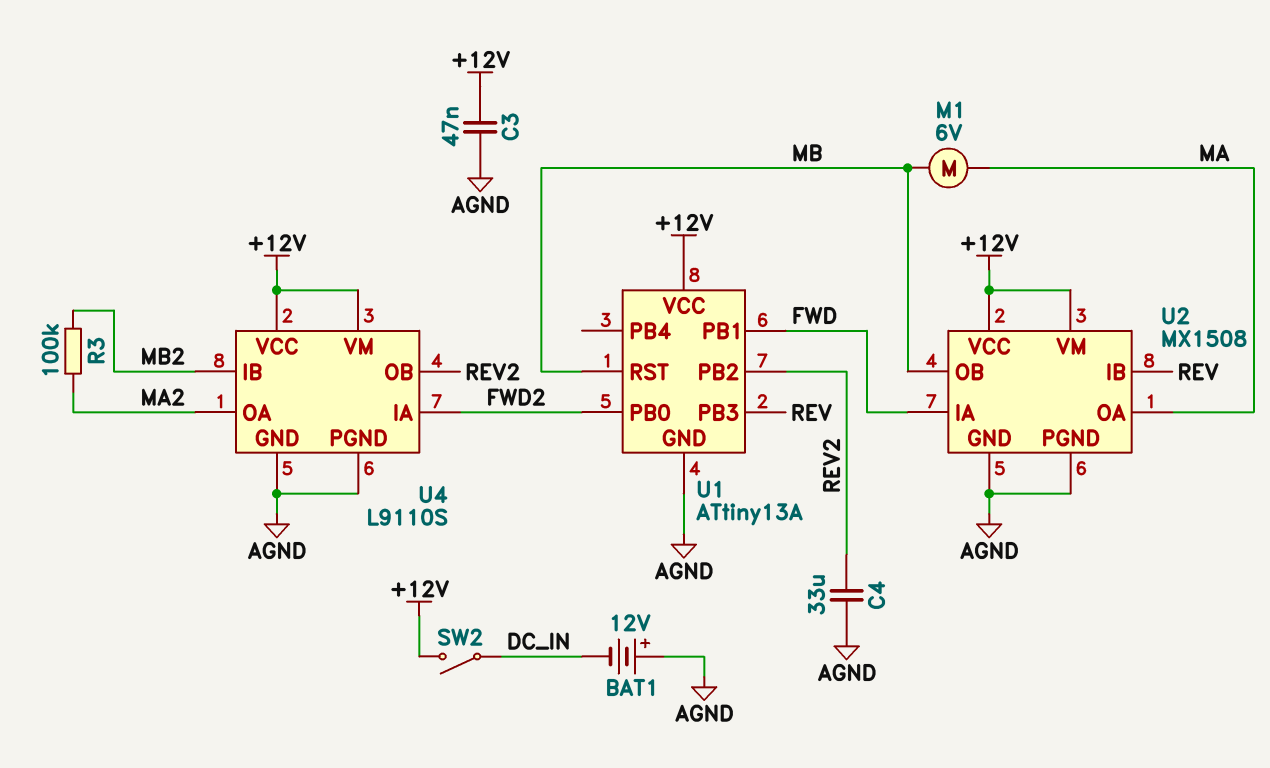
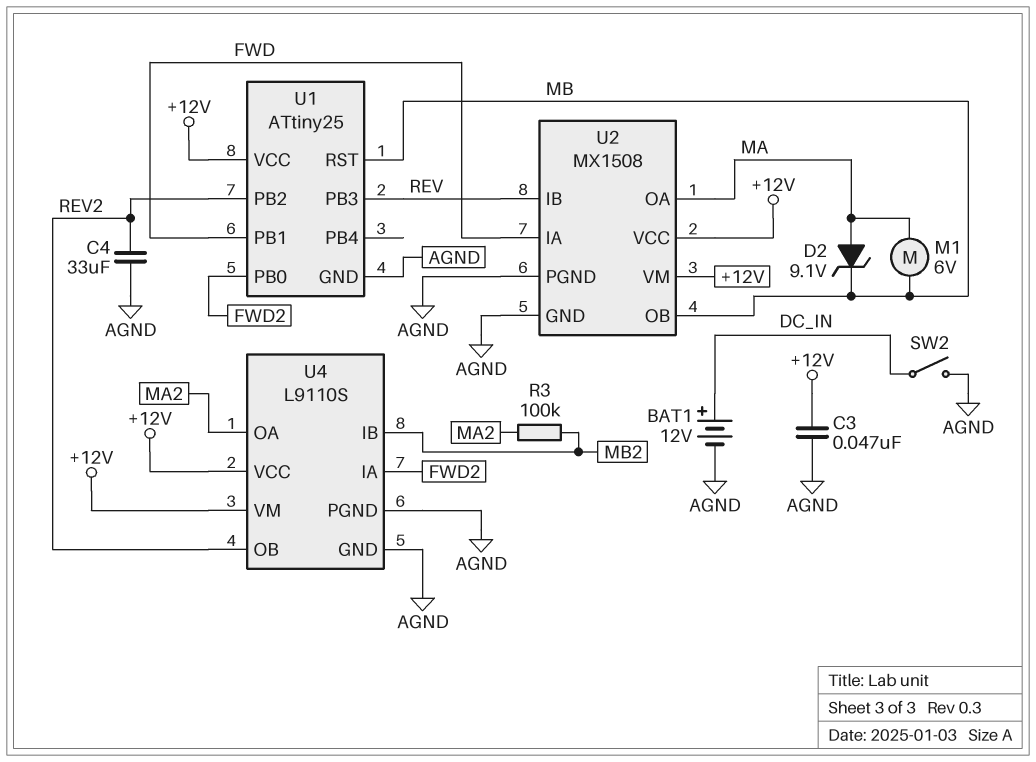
BAT1: 12V (plus AGND, minus DC_IN) -> 12V (plus DC_IN, minus AGND)
D2: none -> zener 9.1V (A MA, K MB)
SW2: switch (+12V, DC_IN) -> switch (AGND, DC_IN)
U1: ATtiny13A -> ATtiny25

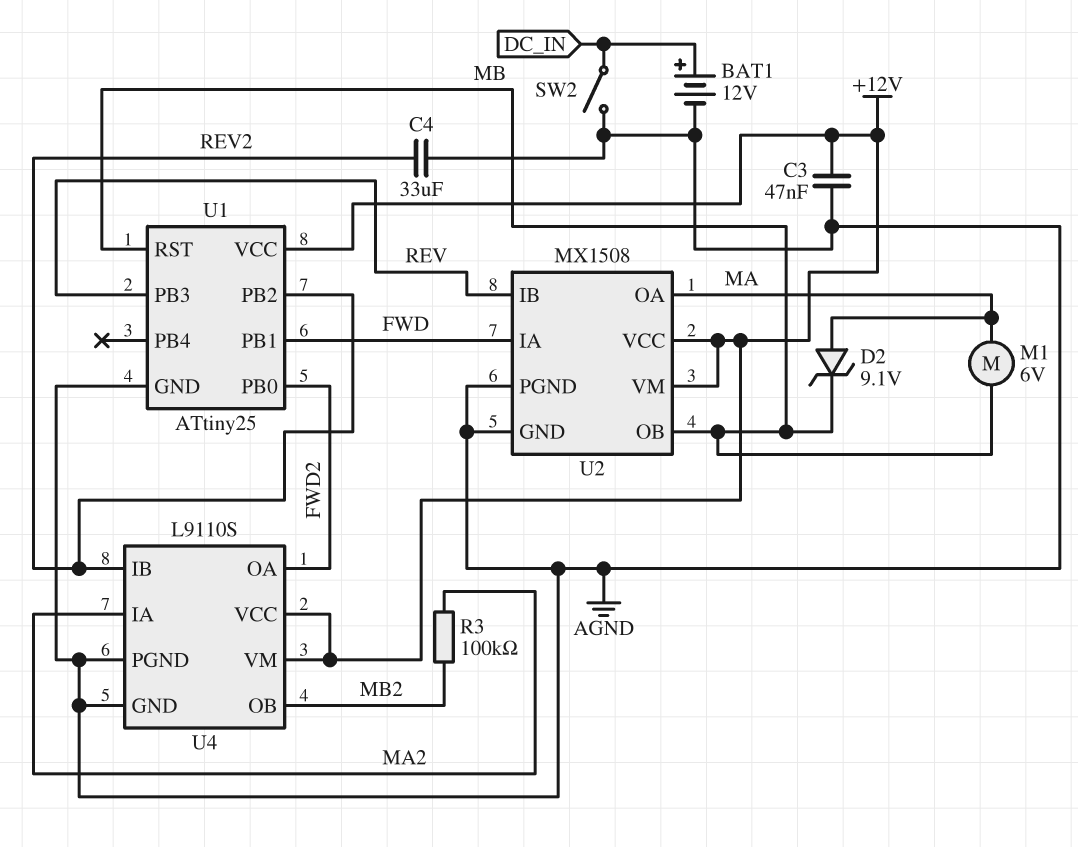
U4 pin IA: FWD2 -> MA2
U4 pin IB: MB2 -> REV2
U4 pin OA: MA2 -> FWD2
U4 pin OB: REV2 -> MB2

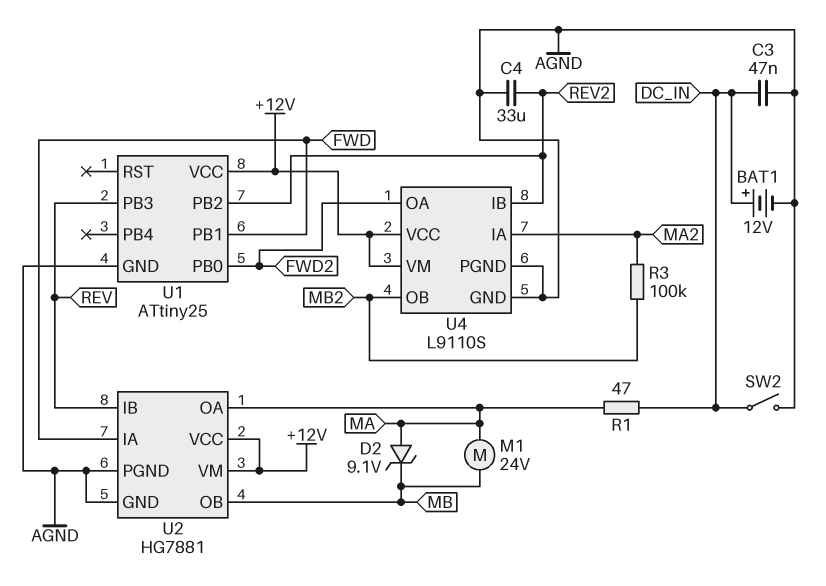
C3: 47nF (+12V, AGND) -> 47nF (AGND, DC_IN)
M1: motor 6V (MA, MB) -> motor 24V (MA, MB)
R1: none -> 47 (DC_IN, MA)
U1 pin RST: MB -> none
U2: MX1508 -> HG7881

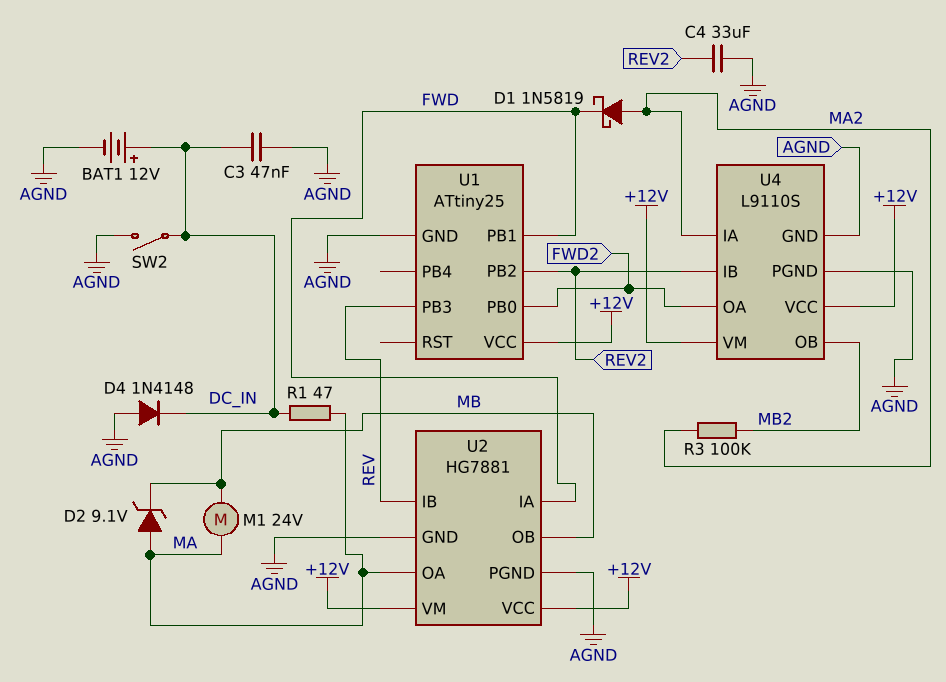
D1: none -> schottky 1N5819 (A MA2, K FWD)
D4: none -> diode 1N4148 (A AGND, K DC_IN)

